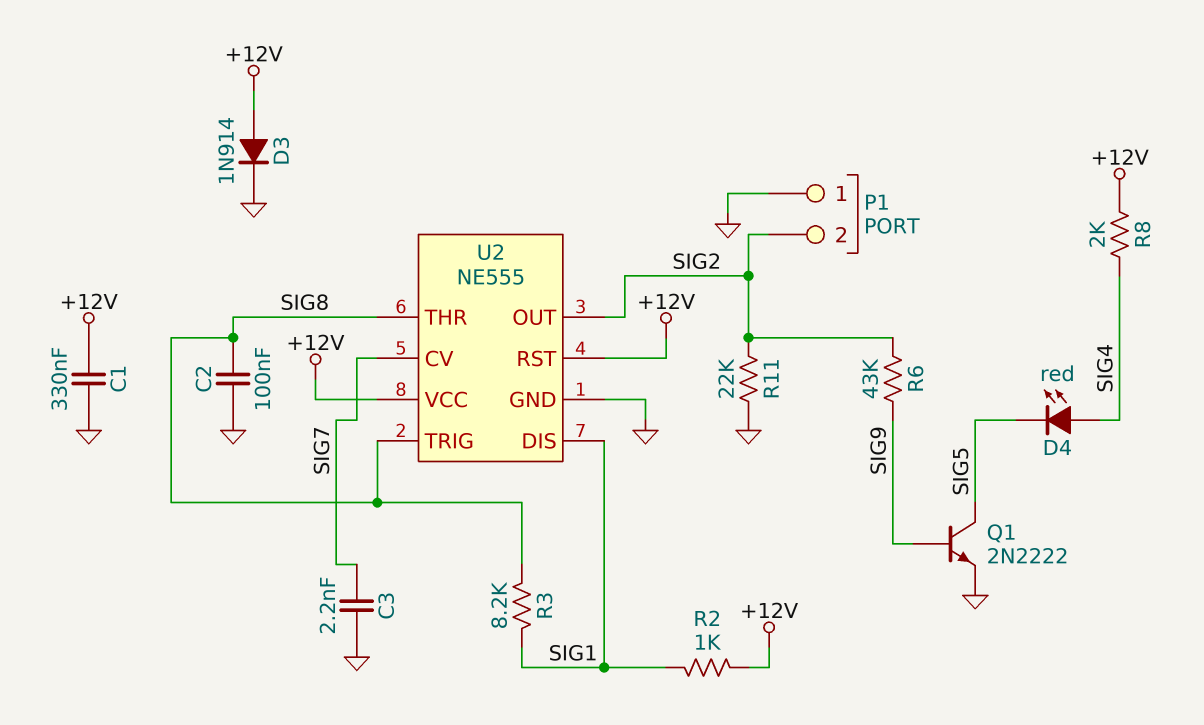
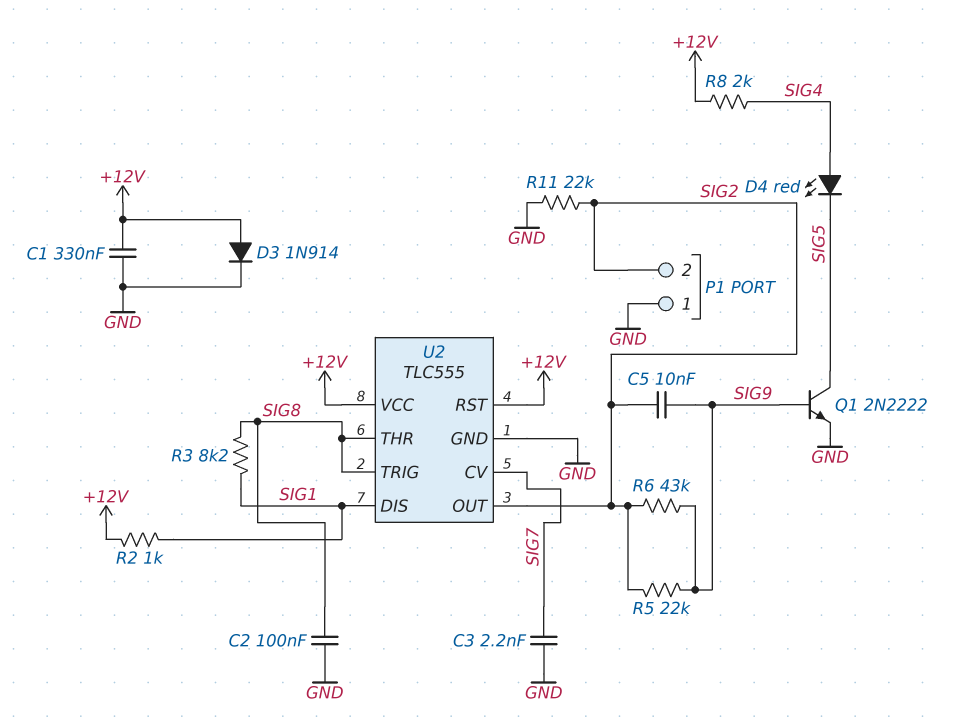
C5: none -> 10nF (SIG2, SIG9)
R5: none -> 22k (SIG2, SIG9)
U2: NE555 -> TLC555

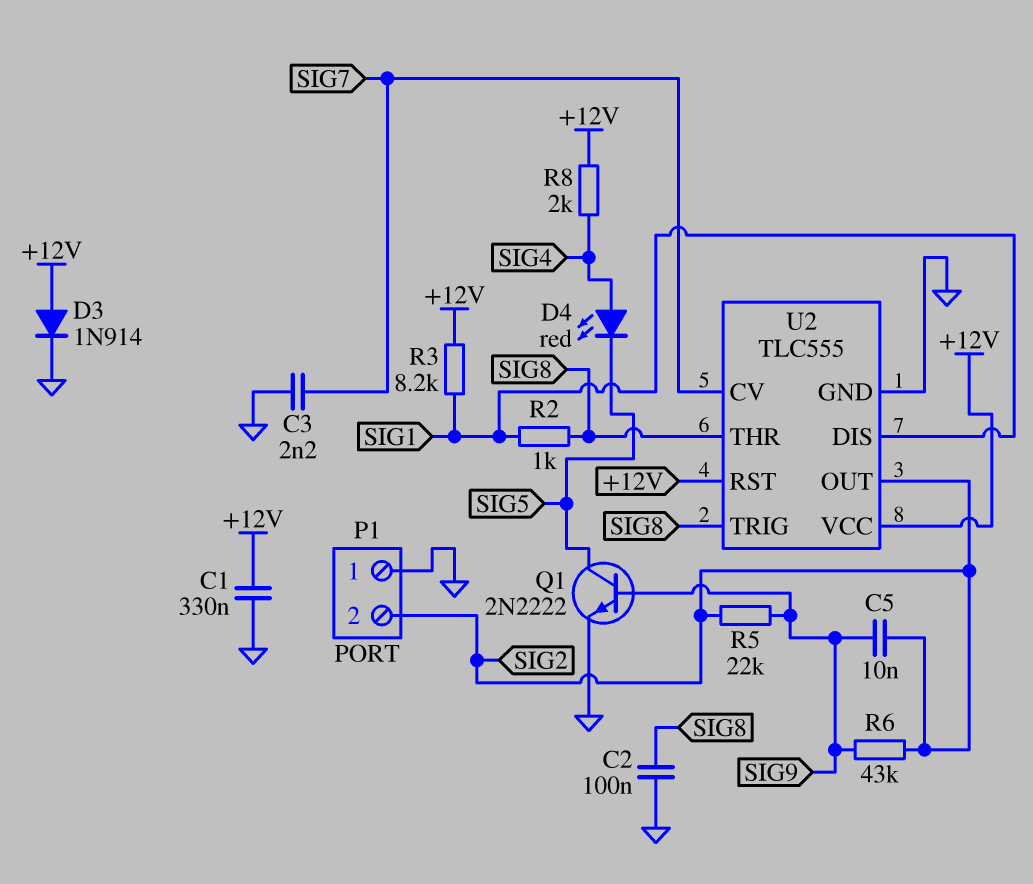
R2: 1k (+12V, SIG1) -> 1k (SIG1, SIG8)
R3: 8.2k (SIG1, SIG8) -> 8.2k (+12V, SIG1)
R11: 22k (GND, SIG2) -> none

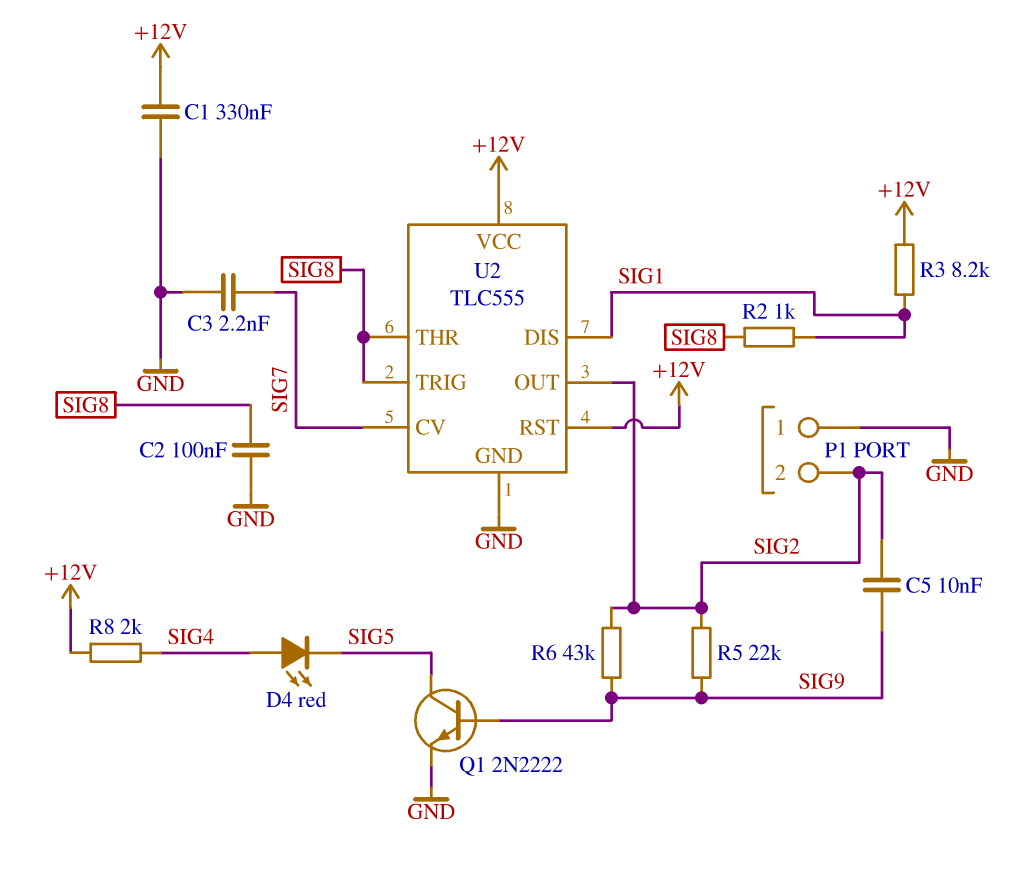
D3: diode 1N914 (A +12V, K GND) -> none

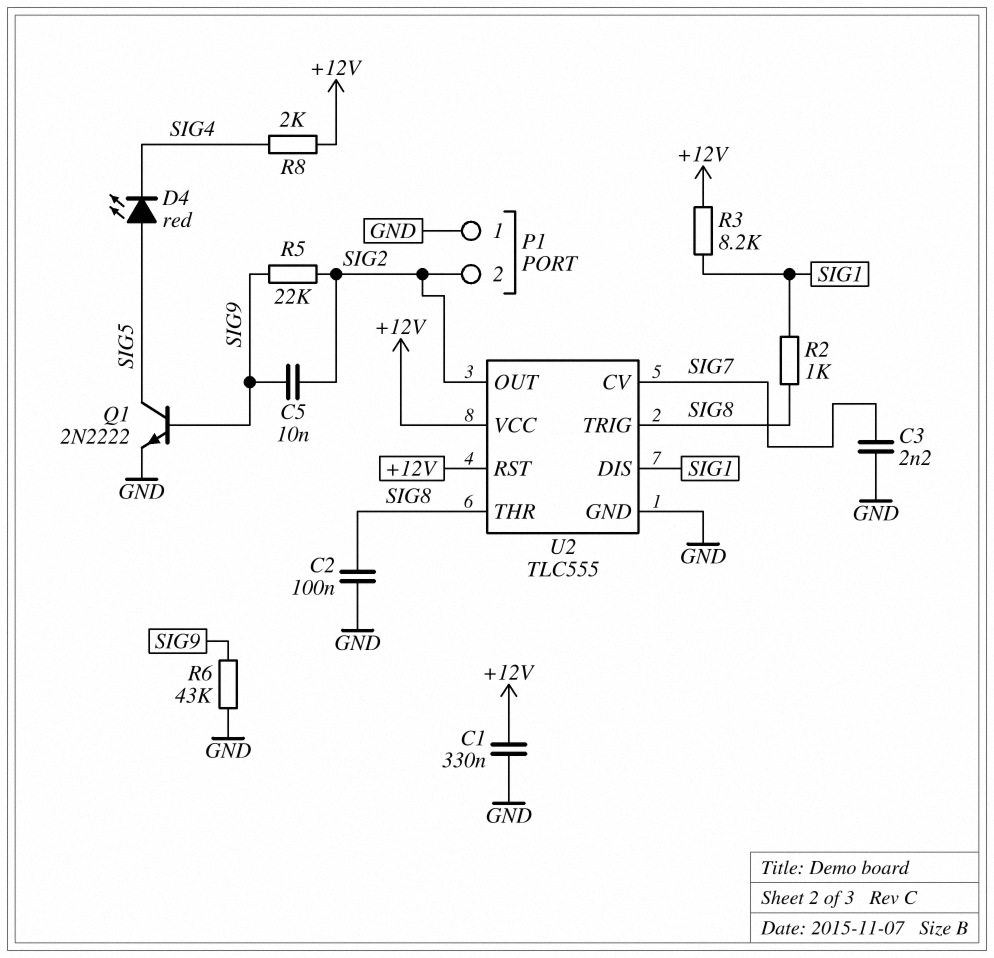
D4: LED red (A SIG4, K SIG5) -> LED red (A SIG5, K SIG4)
R6: 43k (SIG2, SIG9) -> 43k (GND, SIG9)

